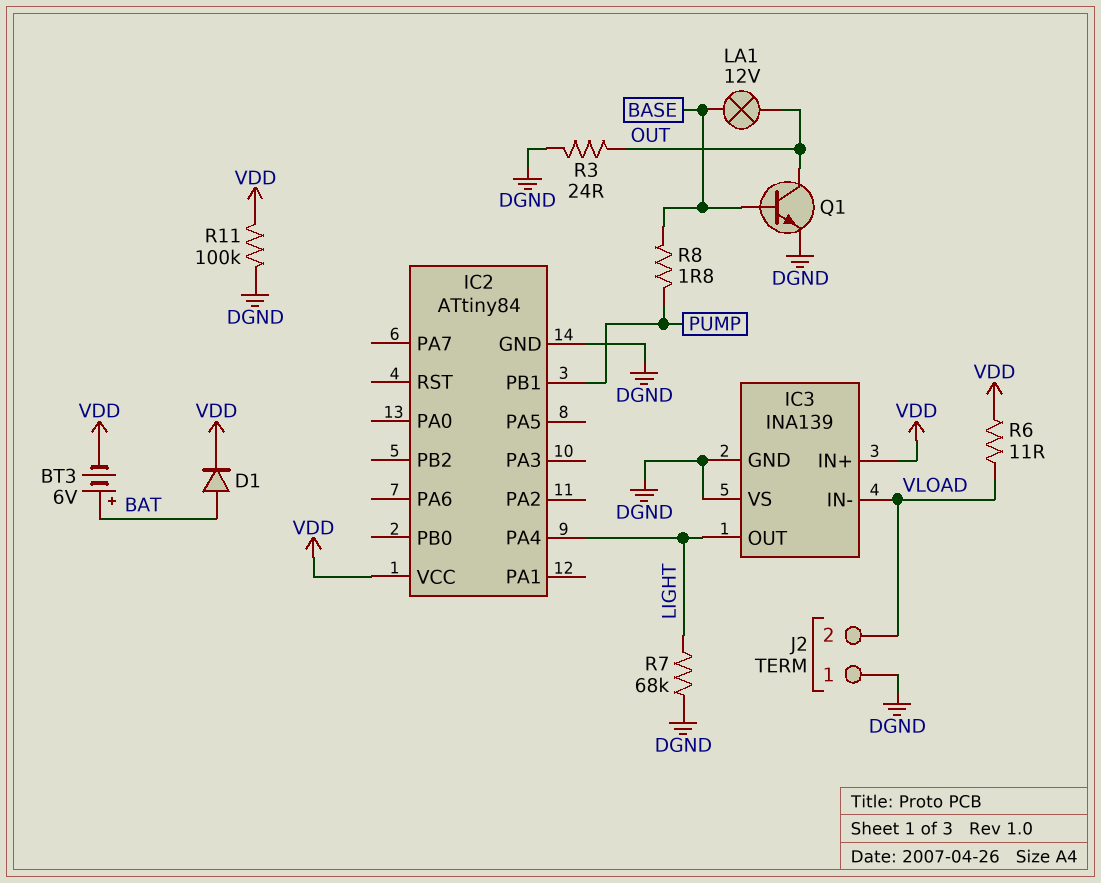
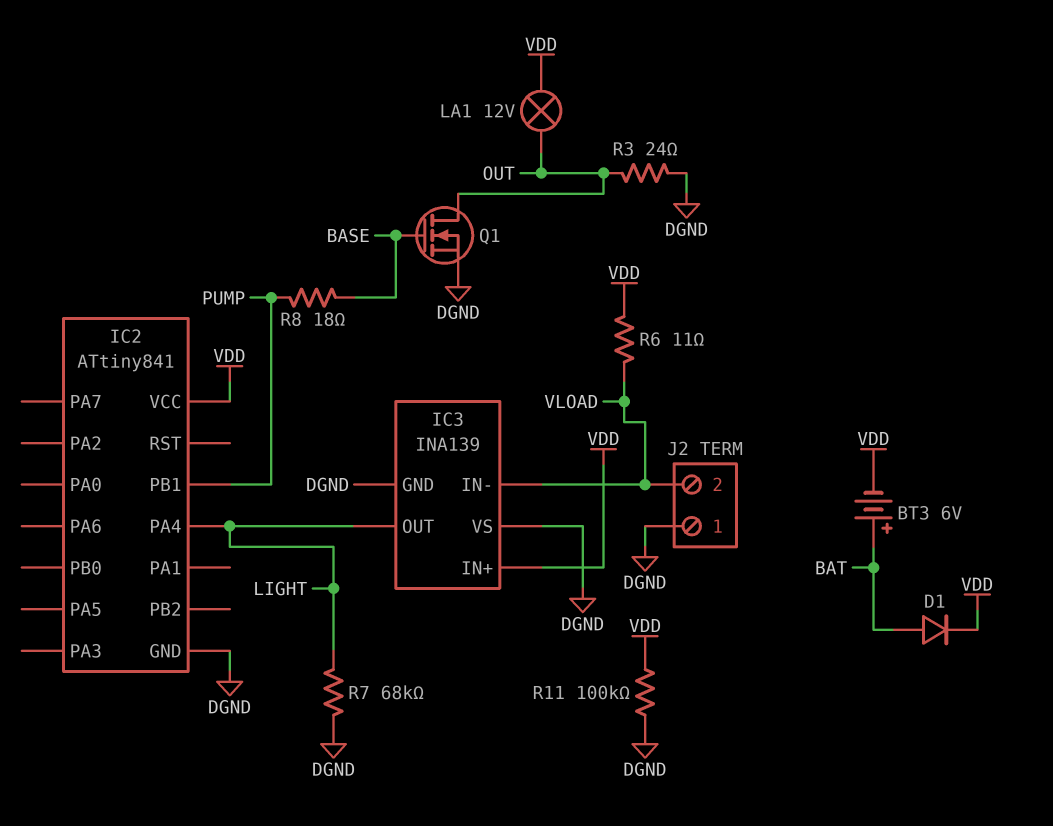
IC2: ATtiny84 -> ATtiny841
LA1: lamp 12V (BASE, OUT) -> lamp 12V (OUT, VDD)
Q1: NPN (B BASE, C OUT, E DGND) -> NMOS (G BASE, D OUT, S DGND)
R8: 1.8 (BASE, PUMP) -> 18 (BASE, PUMP)

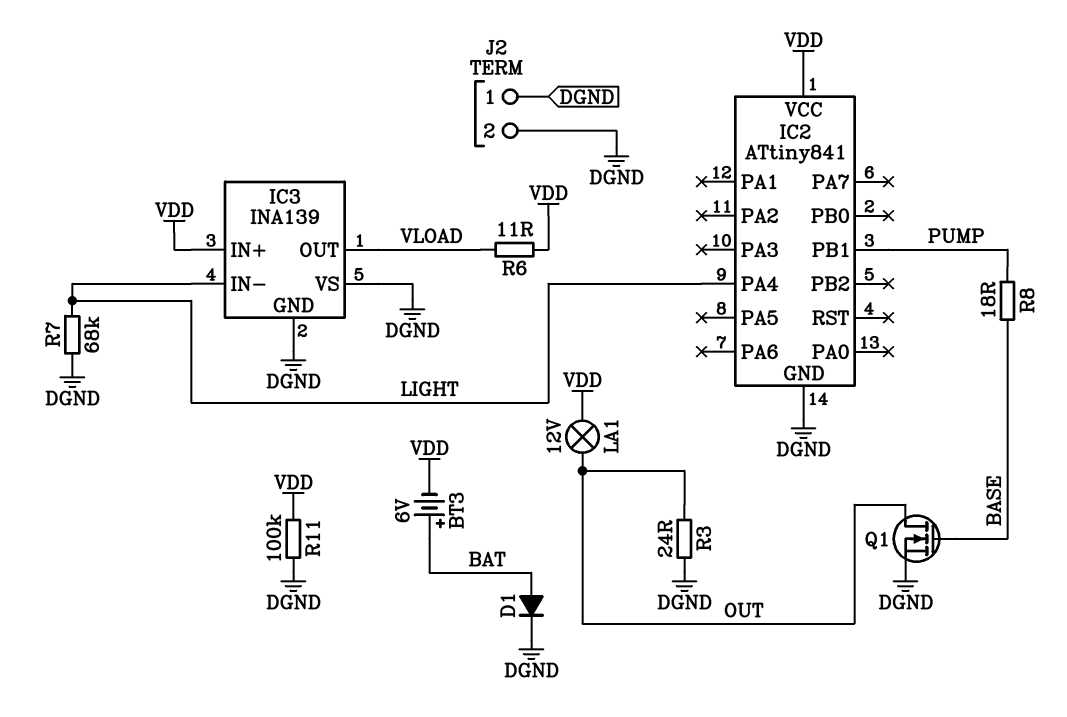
D1: diode (A BAT, K VDD) -> diode (A BAT, K DGND)
IC3 pin IN-: VLOAD -> LIGHT
IC3 pin OUT: LIGHT -> VLOAD
J2 pin 2: VLOAD -> DGND

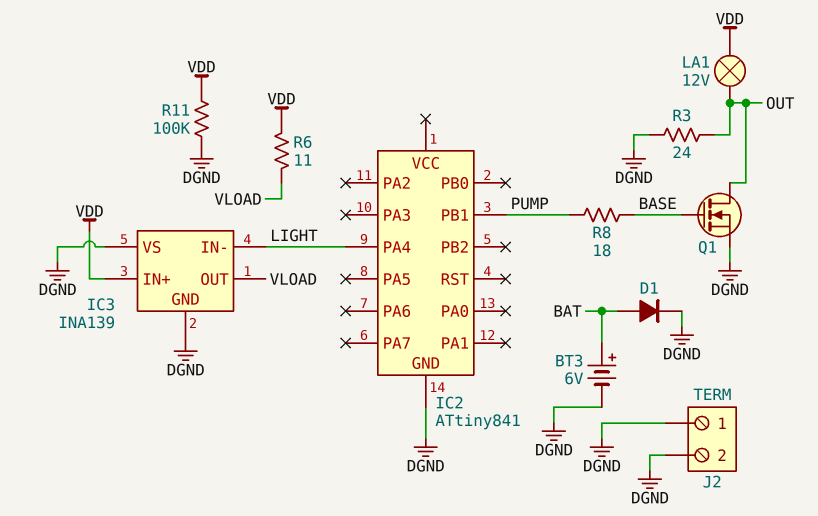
BT3: 6V (plus BAT, minus VDD) -> 6V (plus BAT, minus DGND)
IC2 pin VCC: VDD -> none
R7: 68k (DGND, LIGHT) -> none

